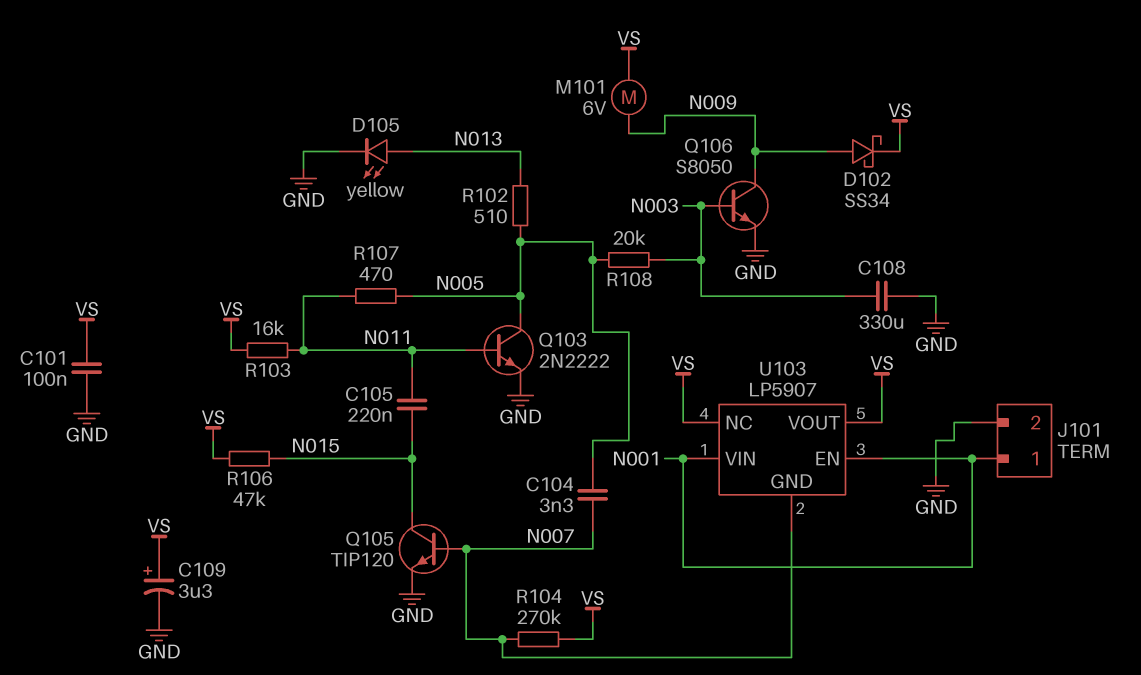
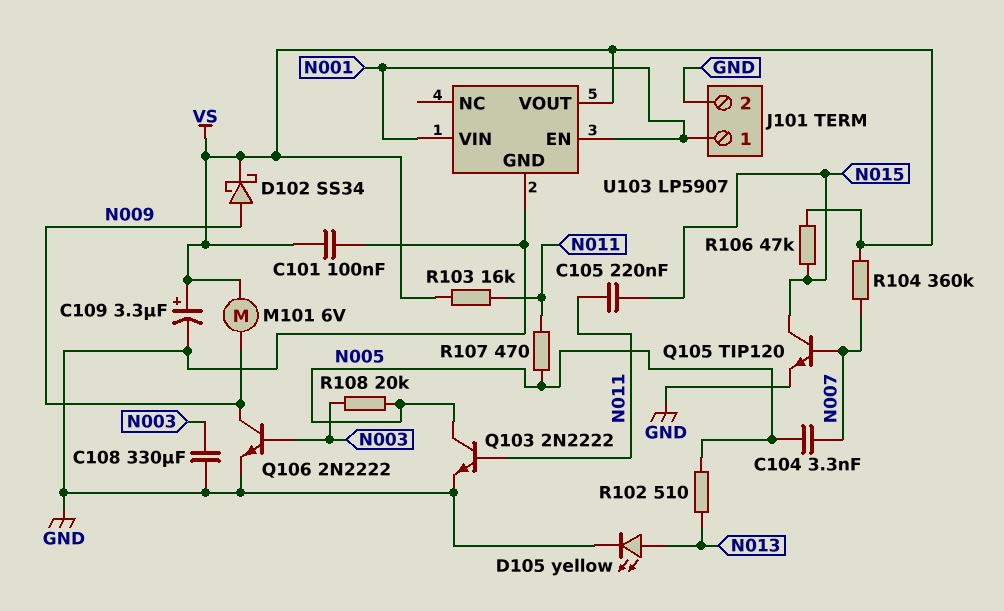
Q106: NPN S8050 (B N003, C N009, E GND) -> NPN 2N2222 (B N003, C N009, E GND)
R104: 270k (N007, VS) -> 360k (N007, VS)
U103 pin GND: N007 -> GND
U103 pin NC: VS -> none

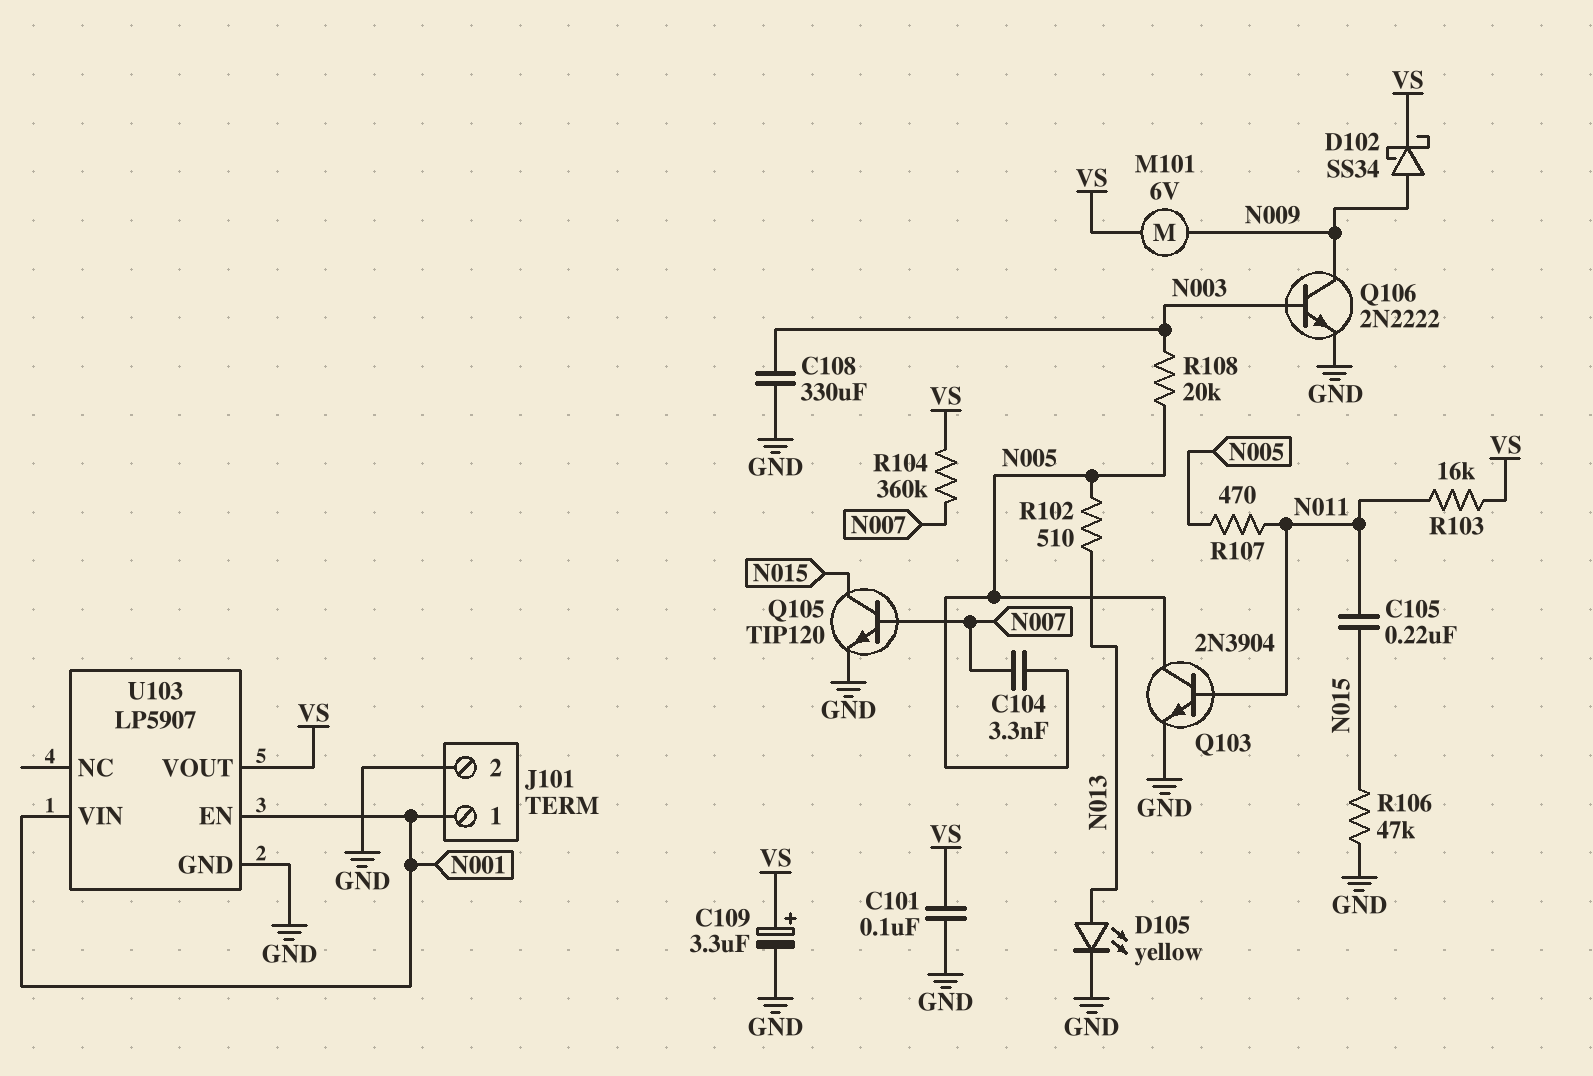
Q103: NPN 2N2222 (B N011, C N005, E GND) -> NPN 2N3904 (B N011, C N005, E GND)
R106: 47k (N015, VS) -> 47k (GND, N015)

